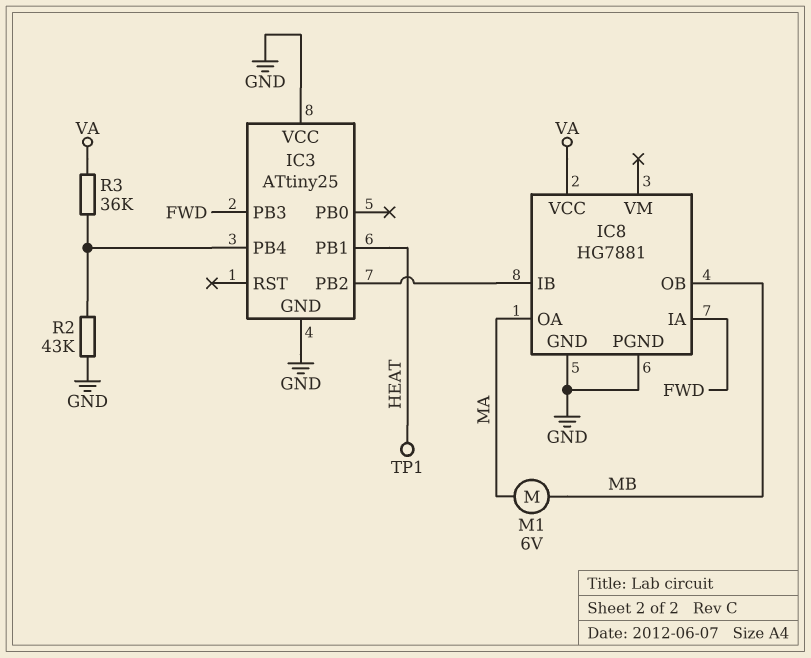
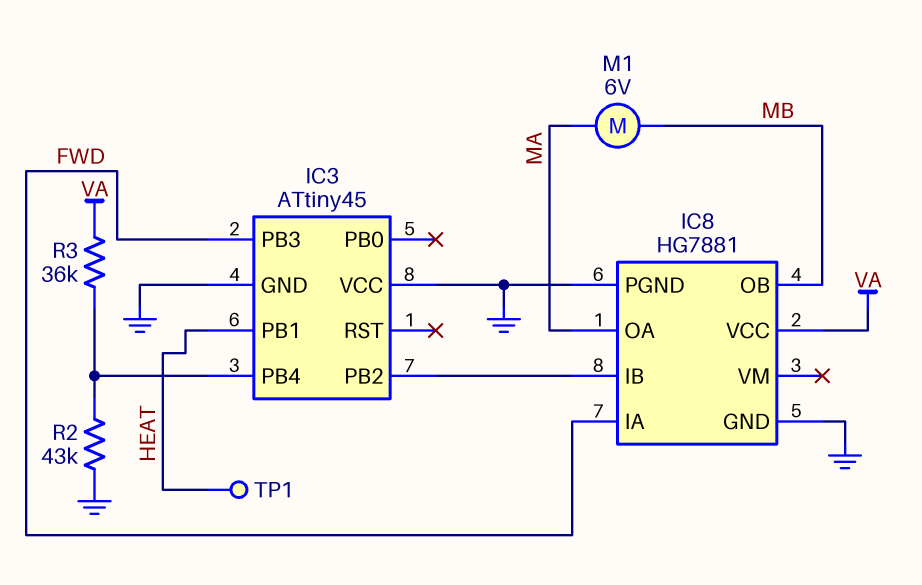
IC3: ATtiny25 -> ATtiny45

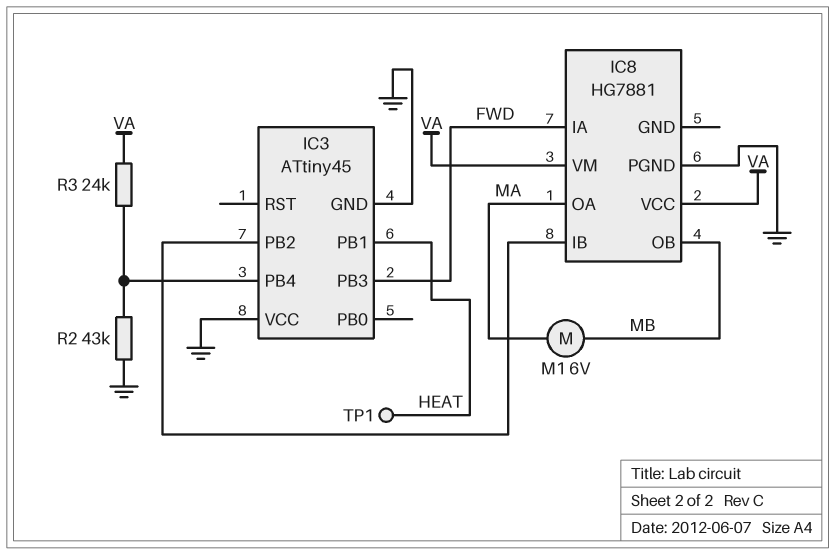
IC8 pin GND: GND -> none
IC8 pin VM: none -> VA
R3: 36k (IC3/PB4, VA) -> 24k (IC3/PB4, VA)

